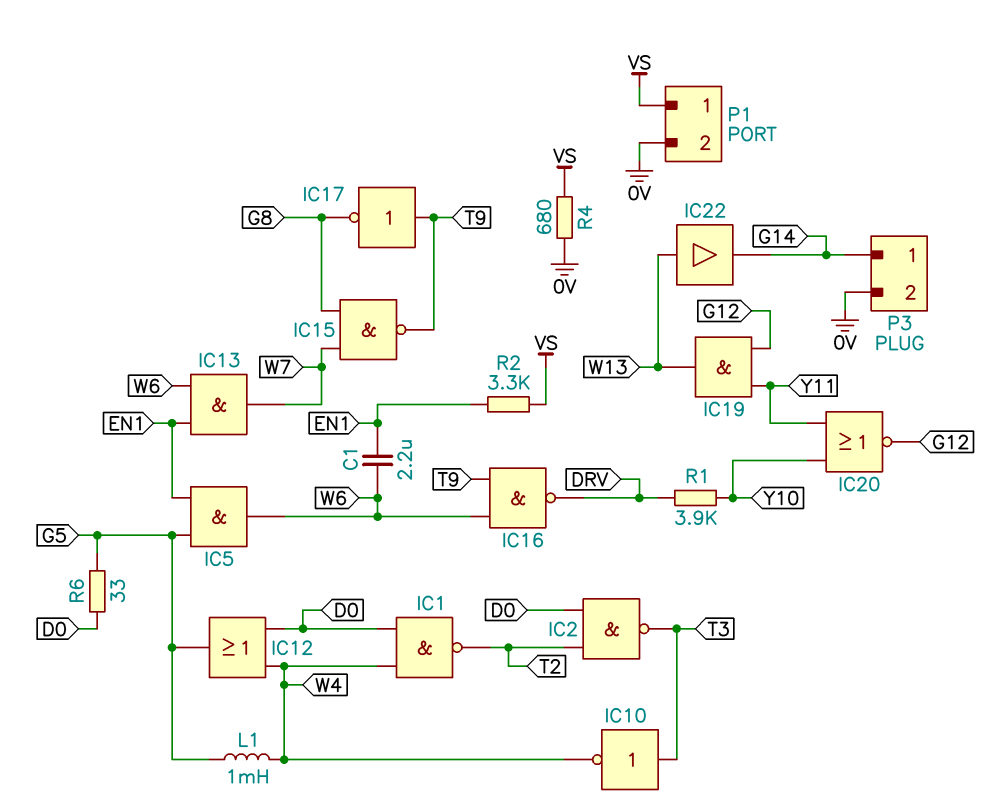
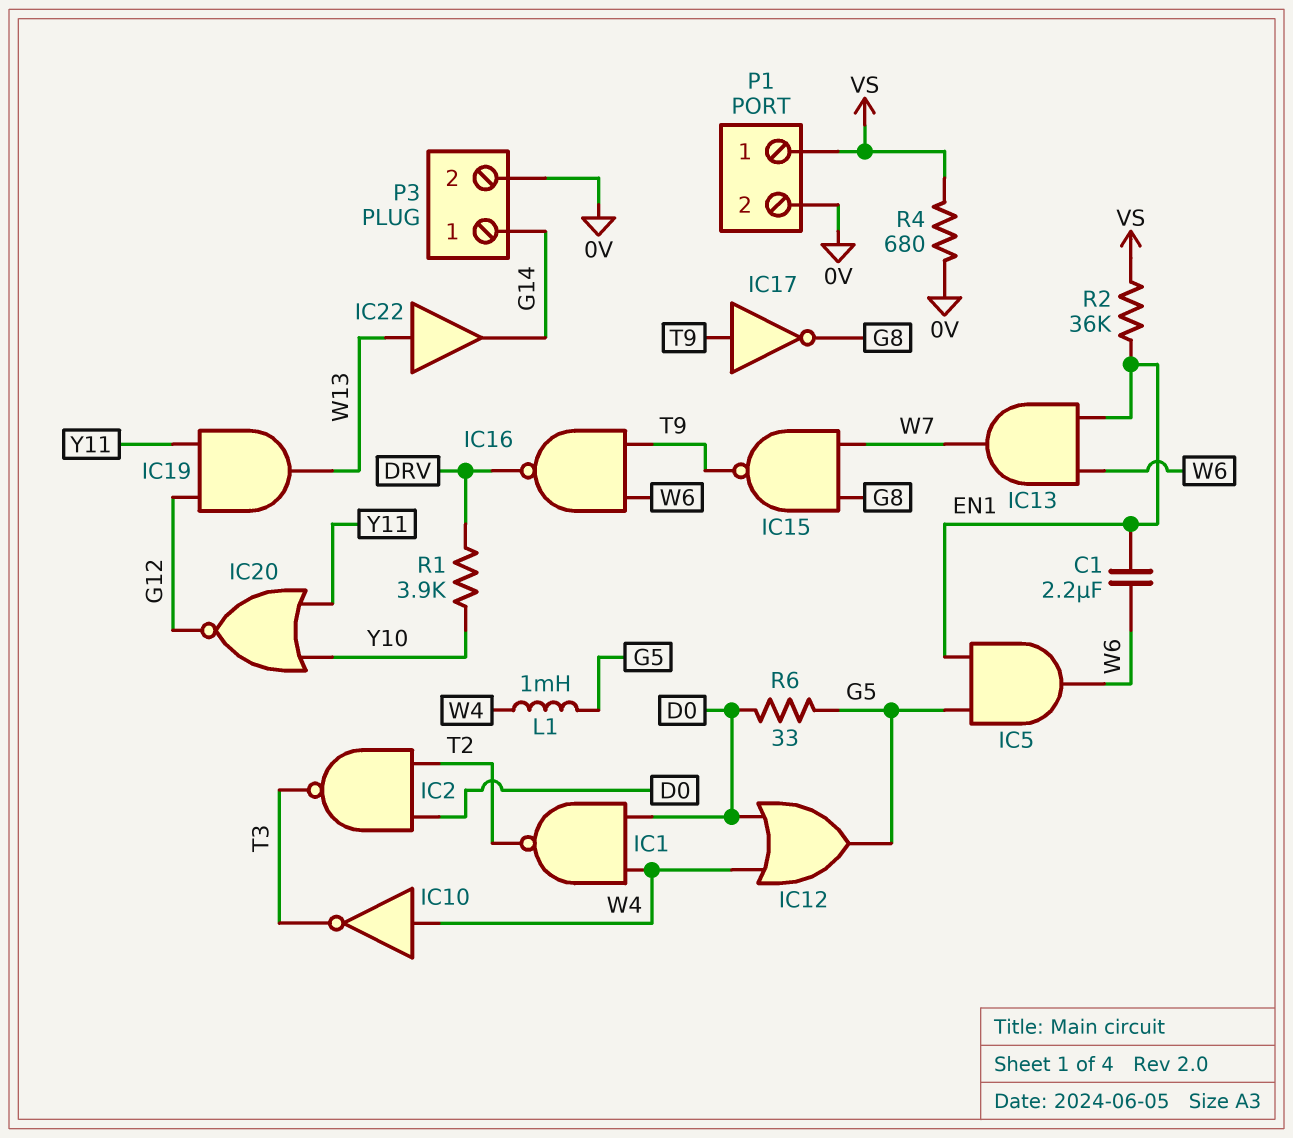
IC10: NOT (in T3, out W4) -> NOT (in W4, out T3)
R2: 3.3k (EN1, VS) -> 36k (EN1, VS)

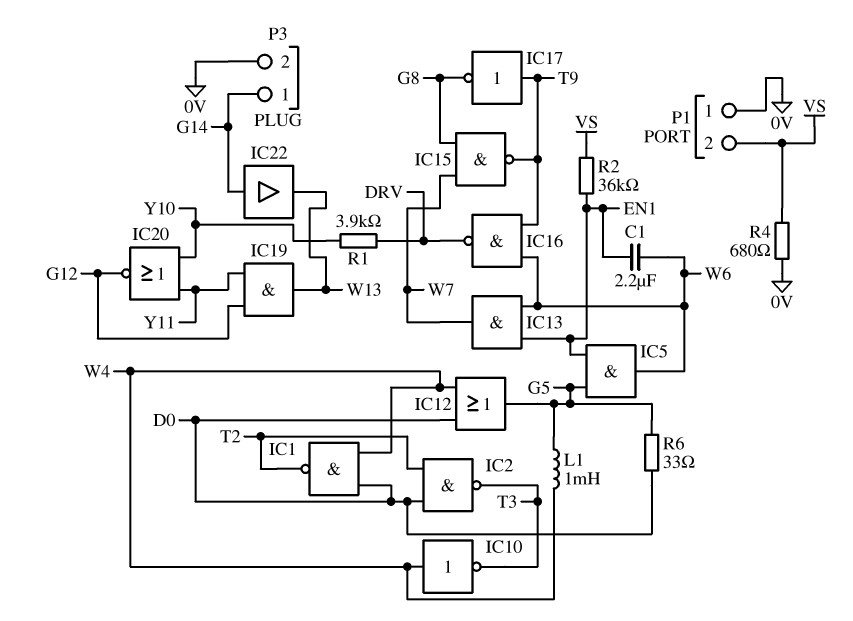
IC22: buffer (in W13, out G14) -> buffer (in G14, out W13)
P1 pin 1: VS -> 0V
P1 pin 2: 0V -> VS

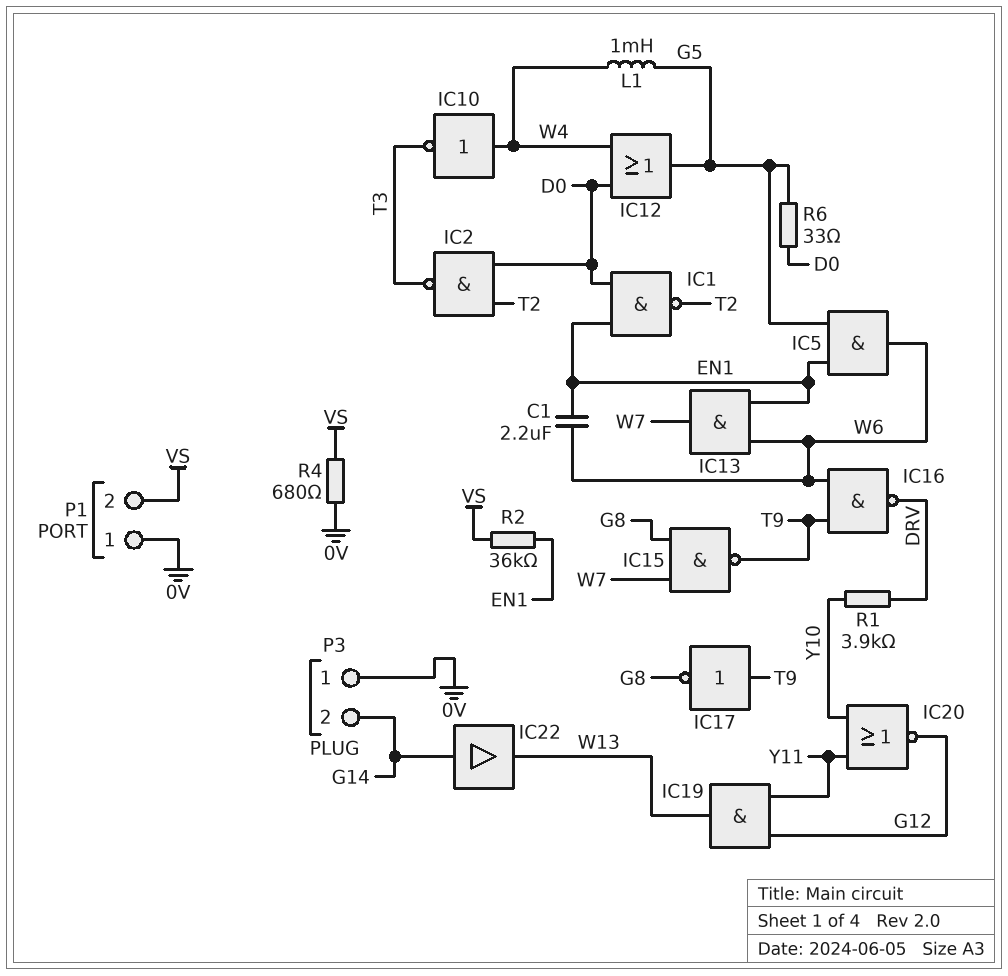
IC1: NAND (in D0, in W4, out T2) -> NAND (in D0, in EN1, out T2)
P3 pin 1: G14 -> 0V
P3 pin 2: 0V -> G14

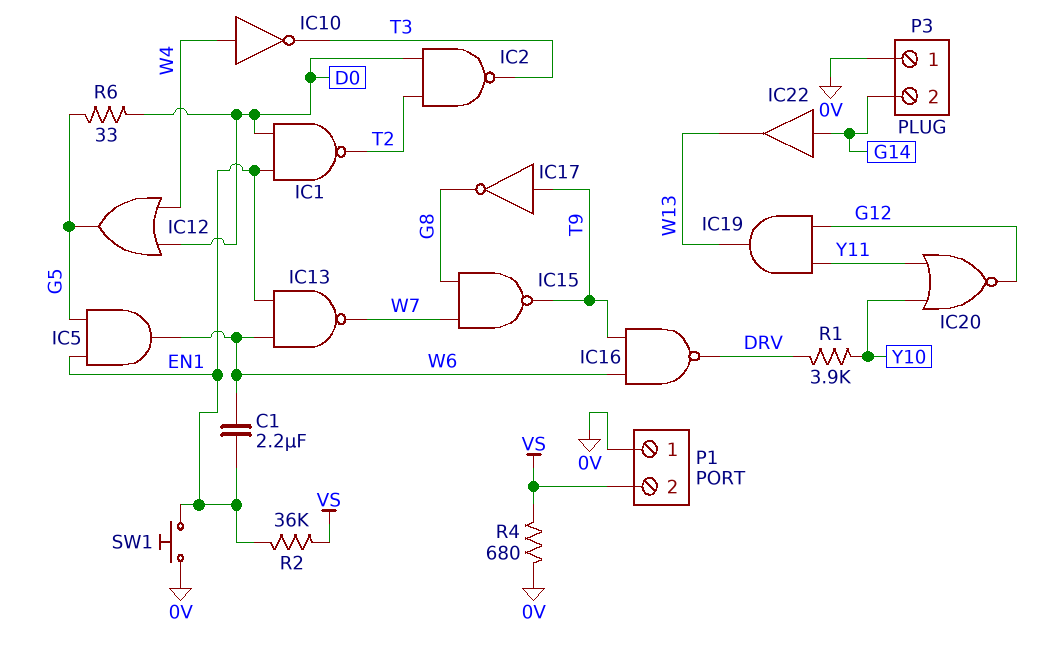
IC13: AND (in EN1, in W6, out W7) -> NAND (in EN1, in W6, out W7)
L1: 1mH (G5, W4) -> none
SW1: none -> button (0V, EN1)

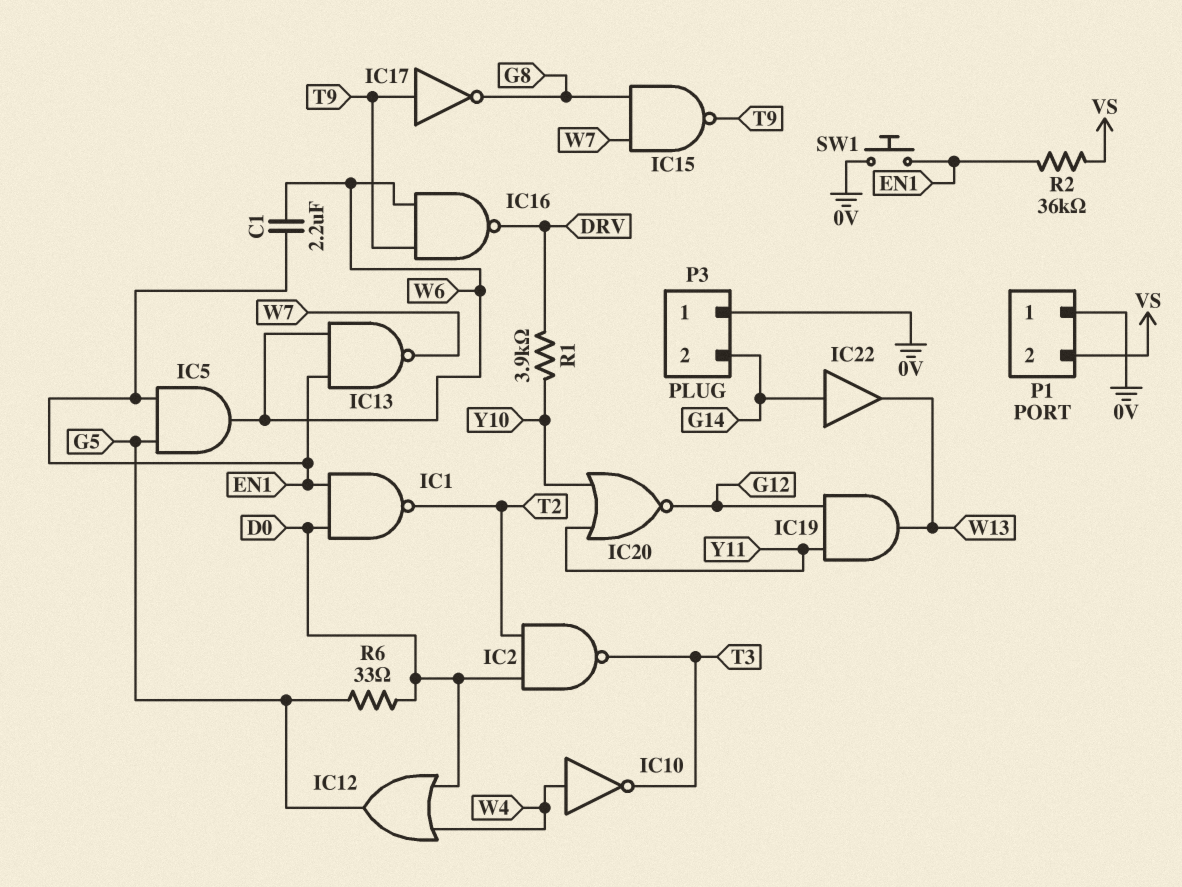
R4: 680 (0V, VS) -> none

